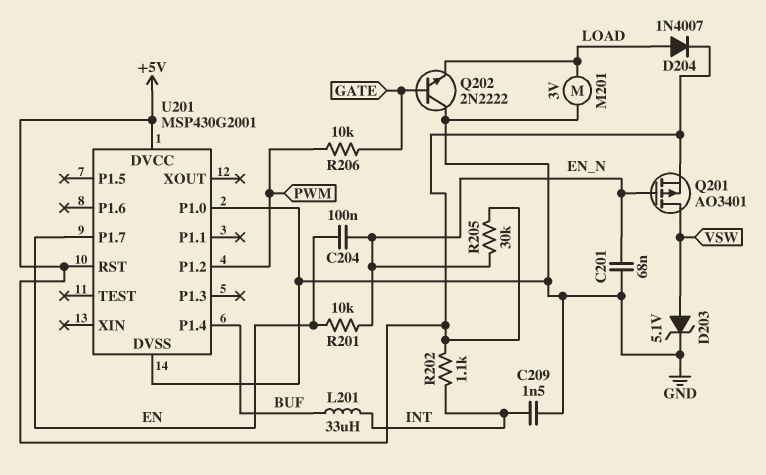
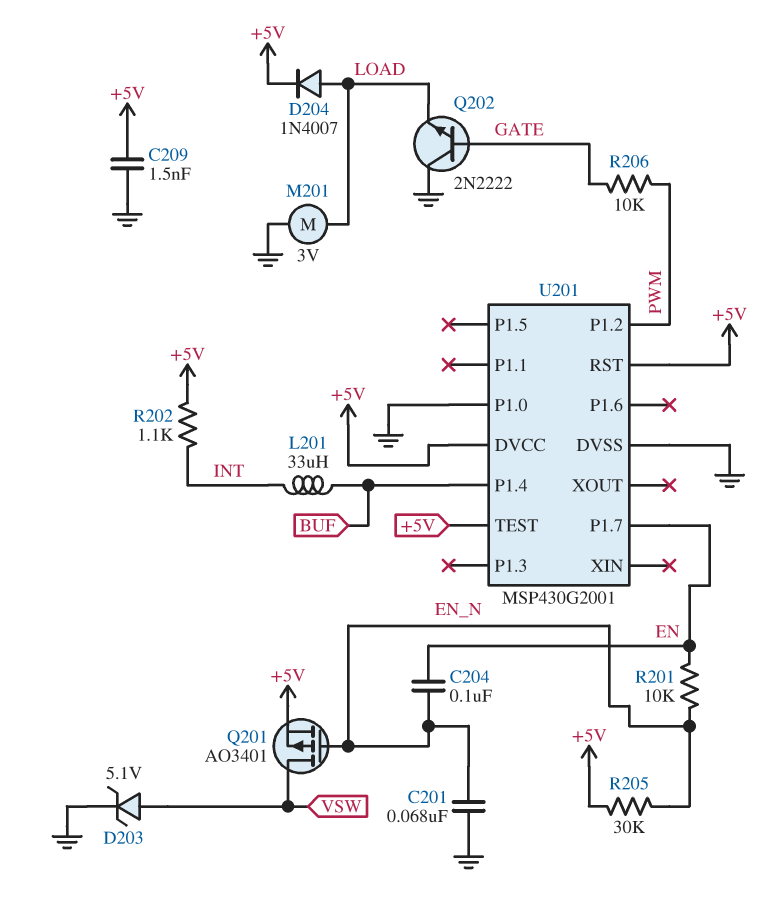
C209: 1.5nF (GND, INT) -> 1.5nF (+5V, GND)
U201 pin TEST: none -> +5V

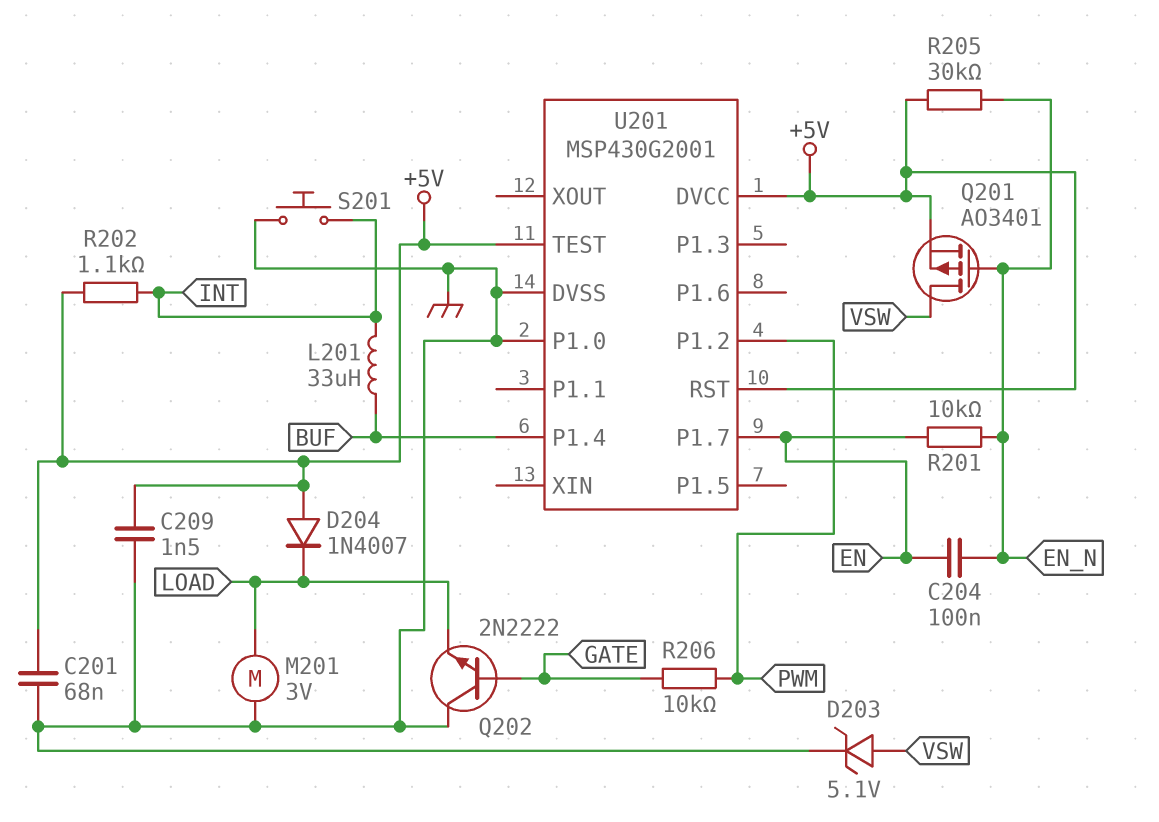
C201: 68nF (EN_N, GND) -> 68nF (+5V, GND)
D204: diode 1N4007 (A LOAD, K +5V) -> diode 1N4007 (A +5V, K LOAD)
S201: none -> button (GND, INT)

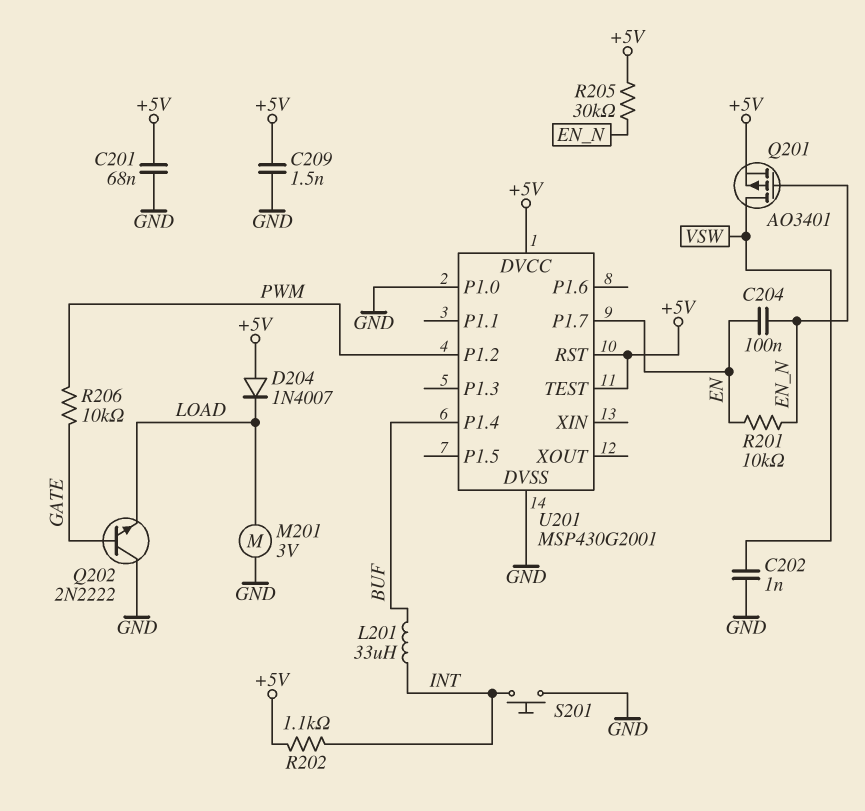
C202: none -> 1nF (GND, VSW)
D203: zener 5.1V (A VSW, K GND) -> none

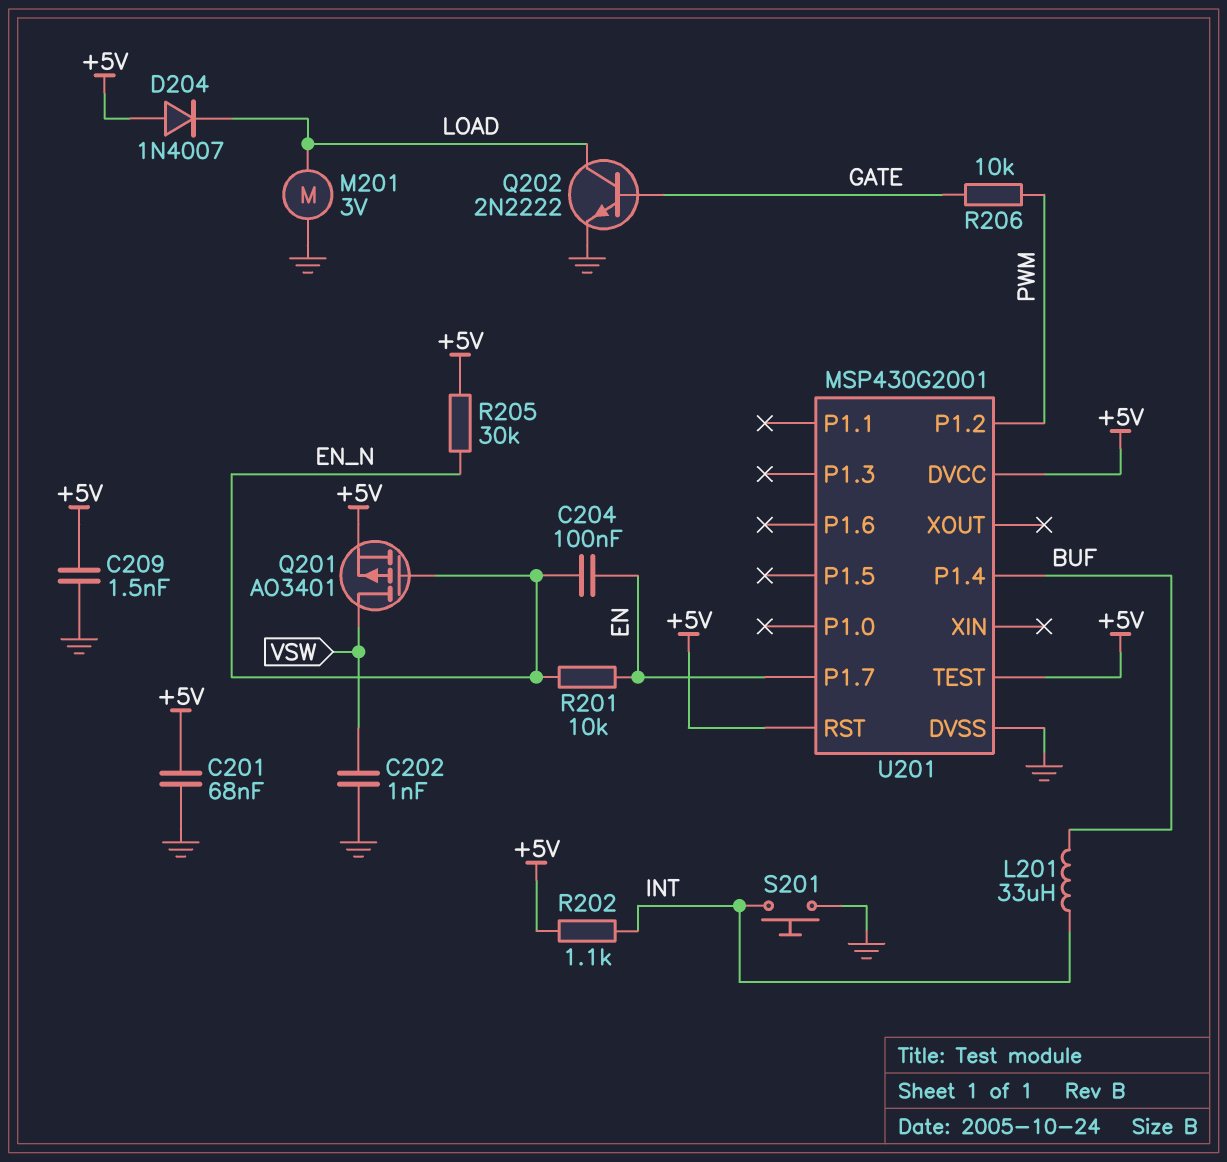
Q202: NPN 2N2222 (B GATE, C GND, E LOAD) -> NPN 2N2222 (B GATE, C LOAD, E GND)
U201 pin P1.0: GND -> none

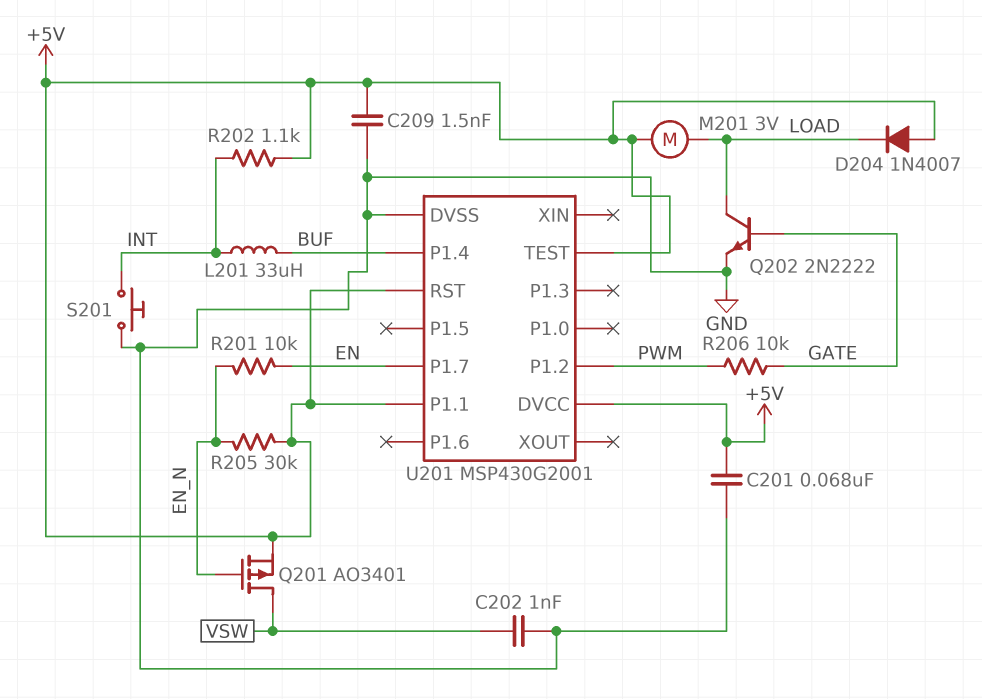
C204: 100nF (EN, EN_N) -> none
M201: motor 3V (GND, LOAD) -> motor 3V (+5V, LOAD)
U201 pin P1.1: none -> +5V

